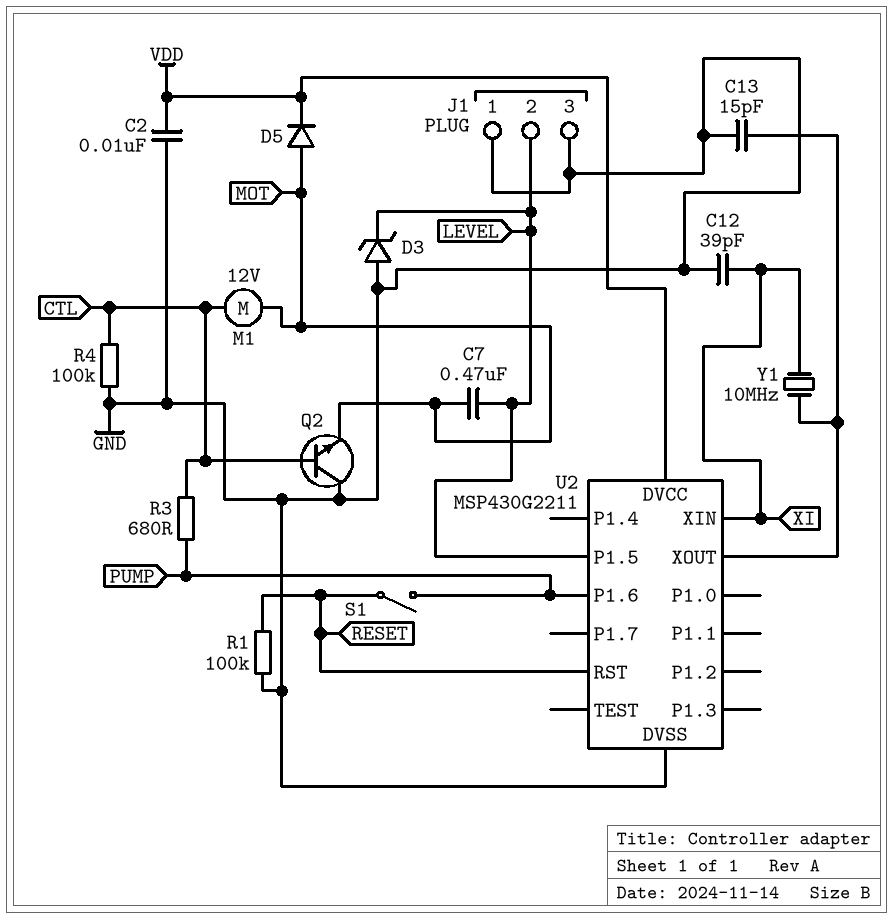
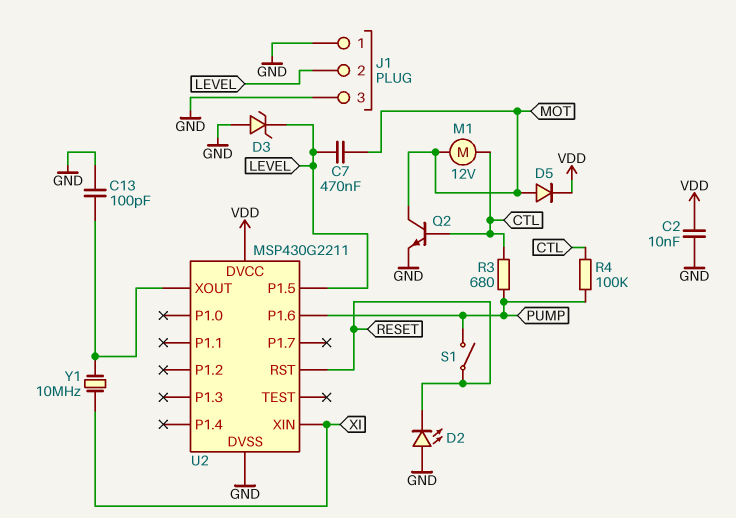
C12: 39pF (GND, XI) -> none
C13: 15pF (GND, U2/XOUT) -> 100pF (GND, U2/XOUT)
D2: none -> LED (A GND, K RESET)
Q2: NPN (B CTL, C GND, E MOT) -> NPN (B CTL, C MOT, E GND)
R1: 100k (GND, RESET) -> none
R4: 100k (CTL, GND) -> 100k (CTL, PUMP)

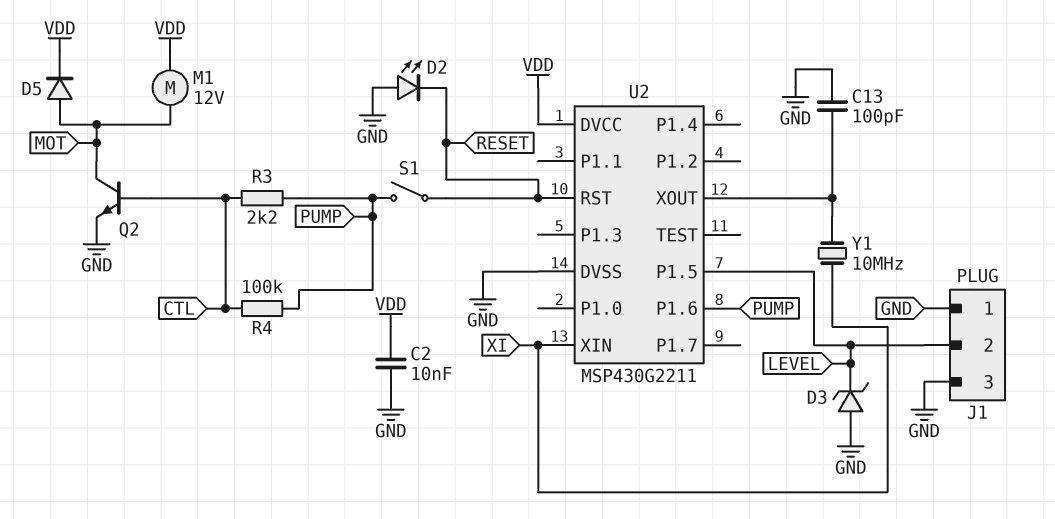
C7: 470nF (LEVEL, MOT) -> none
M1: motor 12V (CTL, MOT) -> motor 12V (MOT, VDD)
R3: 680 (CTL, PUMP) -> 2.2k (CTL, PUMP)

